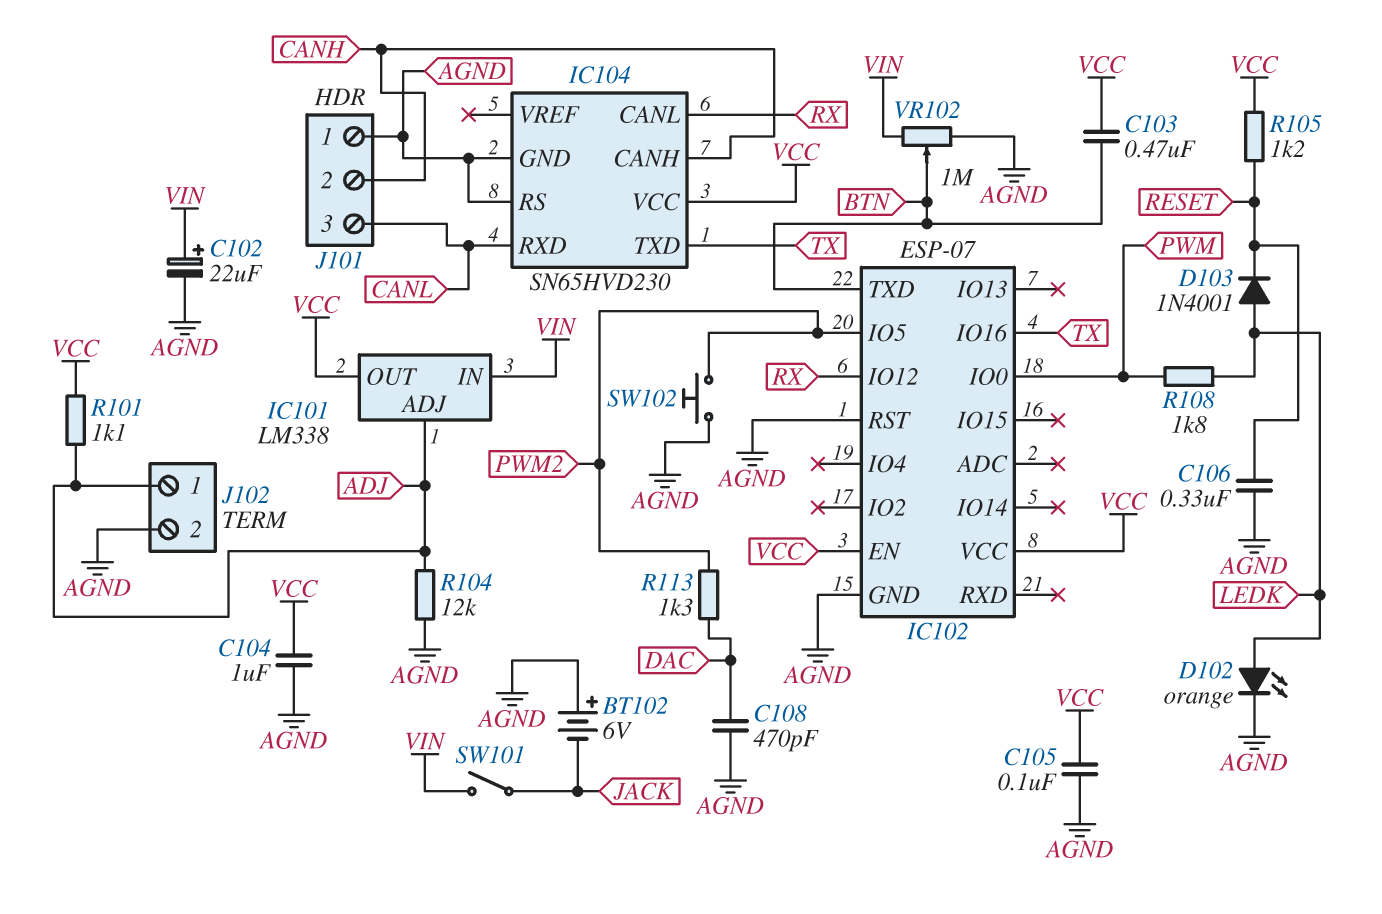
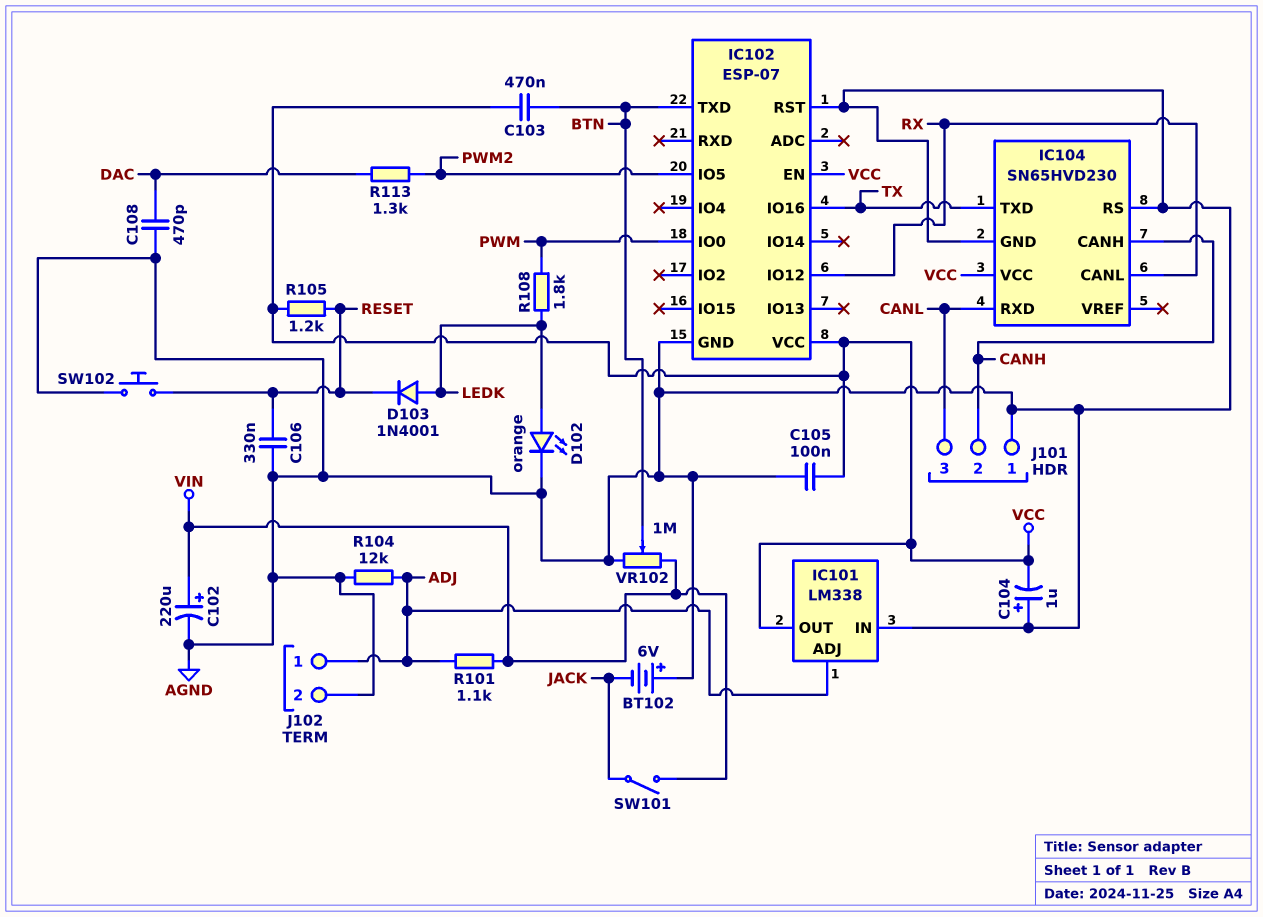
C102: 22uF (plus VIN, minus AGND) -> 220uF (plus VIN, minus AGND)
C104: 1uF (AGND, VCC) -> 1uF (plus AGND, minus VCC)
IC101 pin IN: VIN -> AGND
R101: 1.1k (ADJ, VCC) -> 1.1k (ADJ, VIN)
SW102: button (AGND, PWM2) -> button (AGND, RESET)

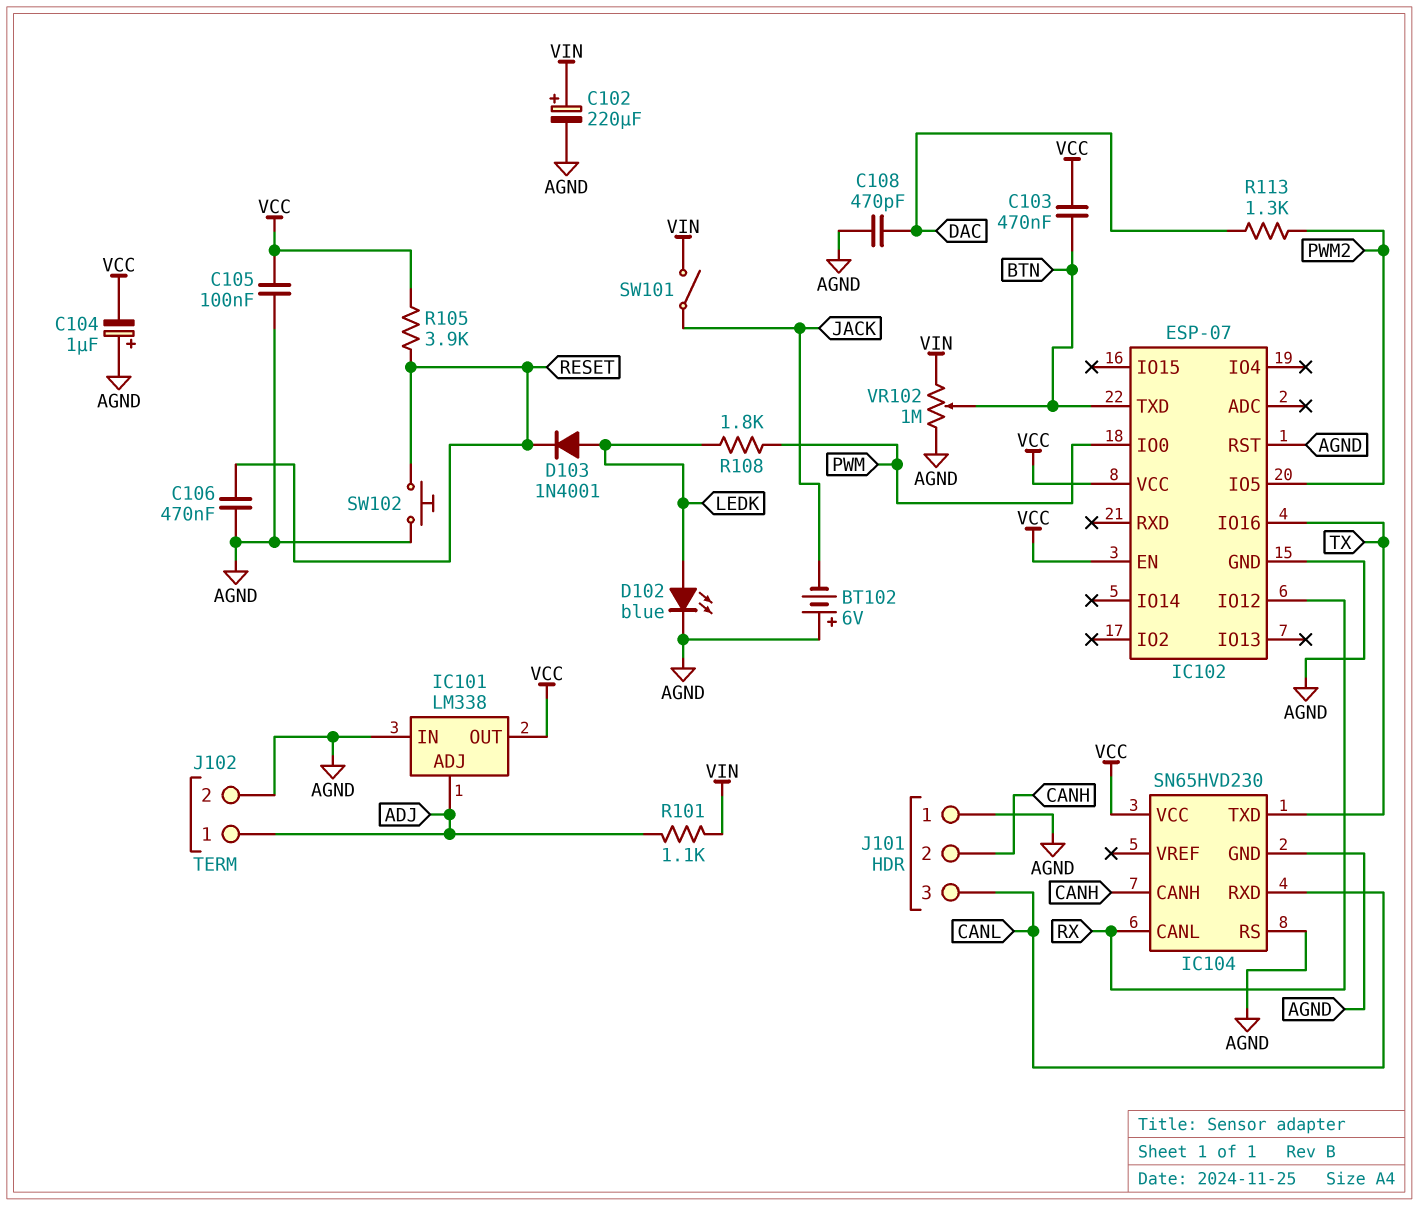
C106: 330nF (AGND, RESET) -> 470nF (AGND, RESET)
D102: LED orange (A LEDK, K AGND) -> LED blue (A LEDK, K AGND)
R104: 12k (ADJ, AGND) -> none
R105: 1.2k (RESET, VCC) -> 3.9k (RESET, VCC)

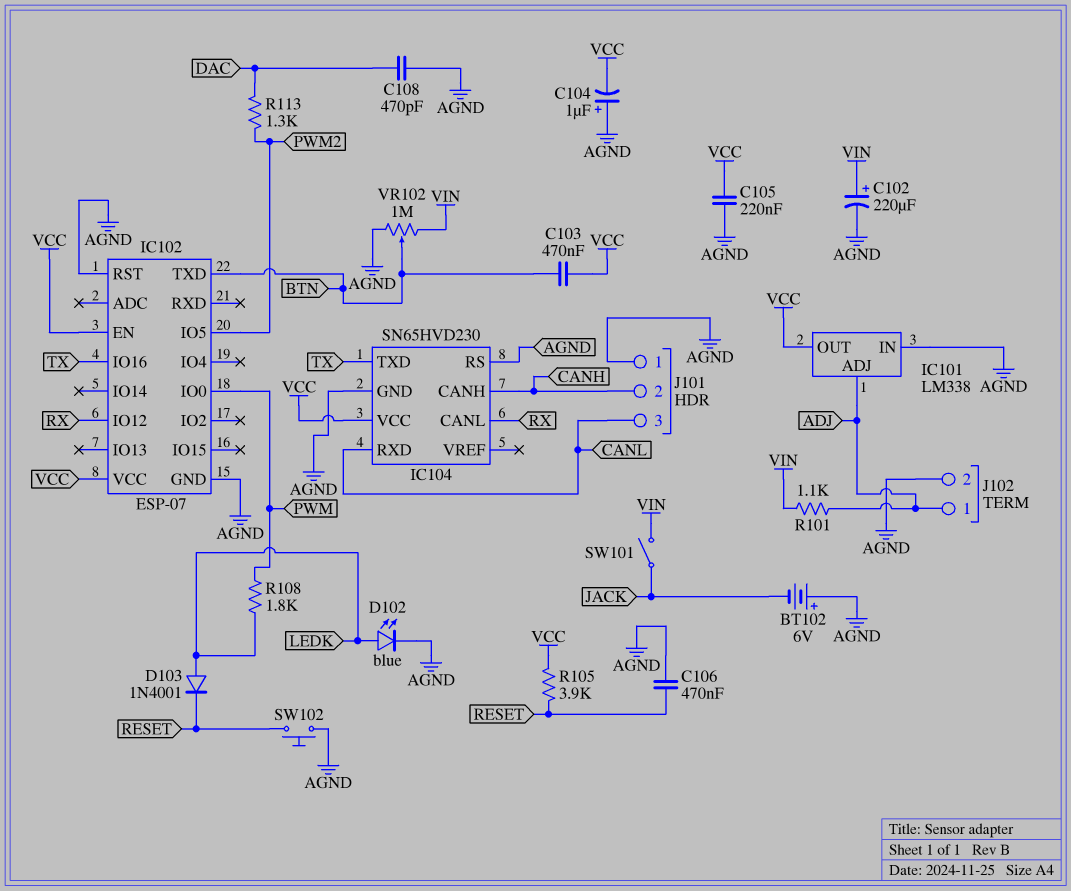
C105: 100nF (AGND, VCC) -> 220nF (AGND, VCC)

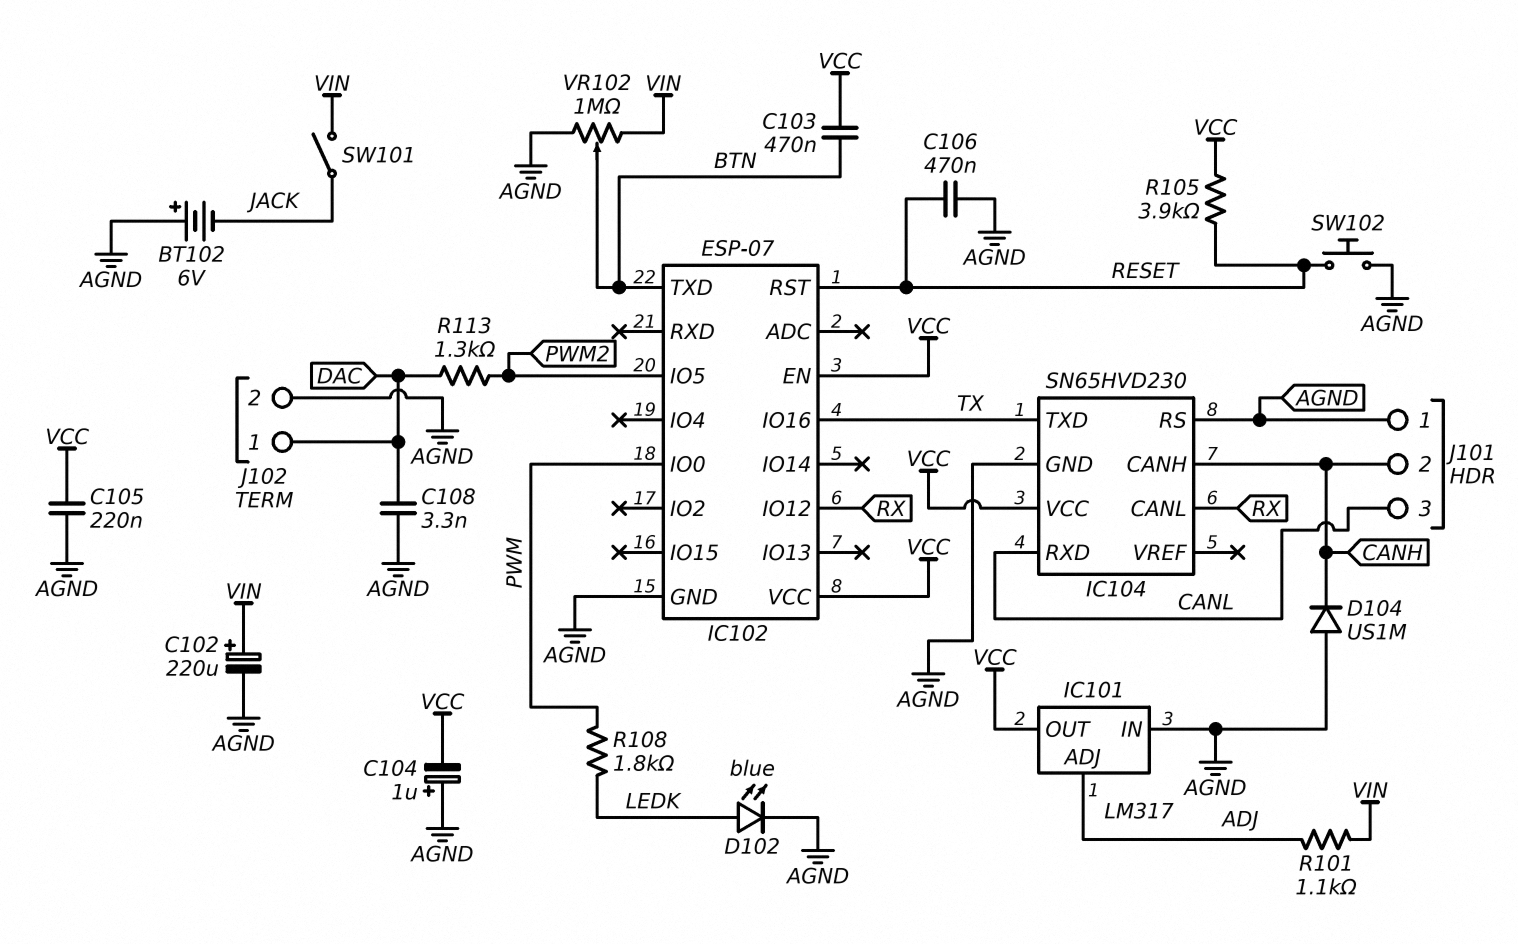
C108: 470pF (AGND, DAC) -> 3.3nF (AGND, DAC)
D103: diode 1N4001 (A LEDK, K RESET) -> none
D104: none -> diode US1M (A AGND, K CANH)
IC101: LM338 -> LM317
IC102 pin RST: AGND -> RESET
J102 pin 1: ADJ -> DAC

